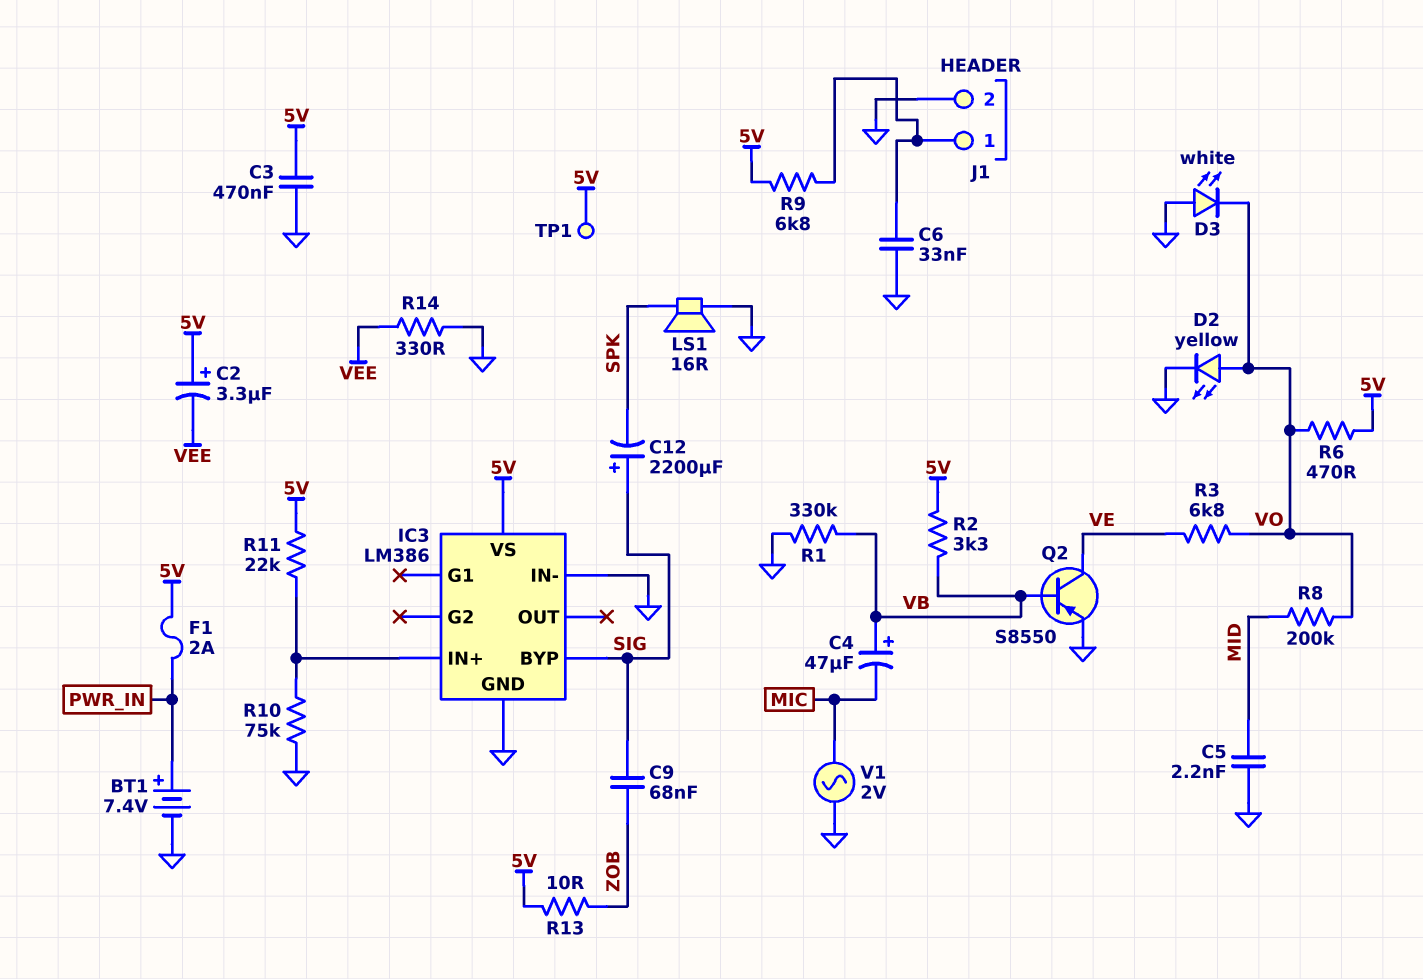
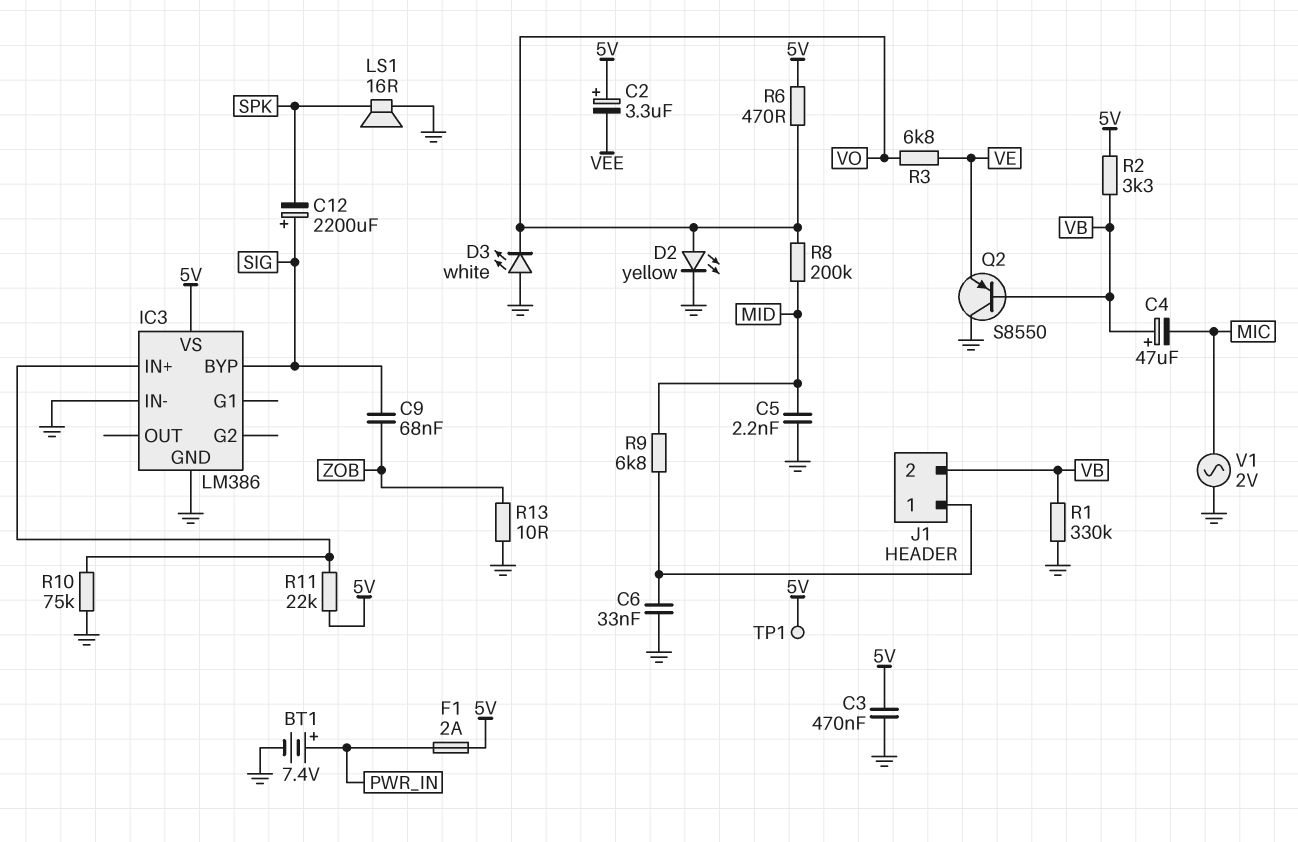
J1 pin 2: GND -> VB
Q2: PNP S8550 (B VB, C VE, E GND) -> PNP S8550 (B VB, C GND, E VE)
R9: 6.8k (5V, J1/1) -> 6.8k (J1/1, MID)
R13: 10 (5V, ZOB) -> 10 (GND, ZOB)
R14: 330 (GND, VEE) -> none

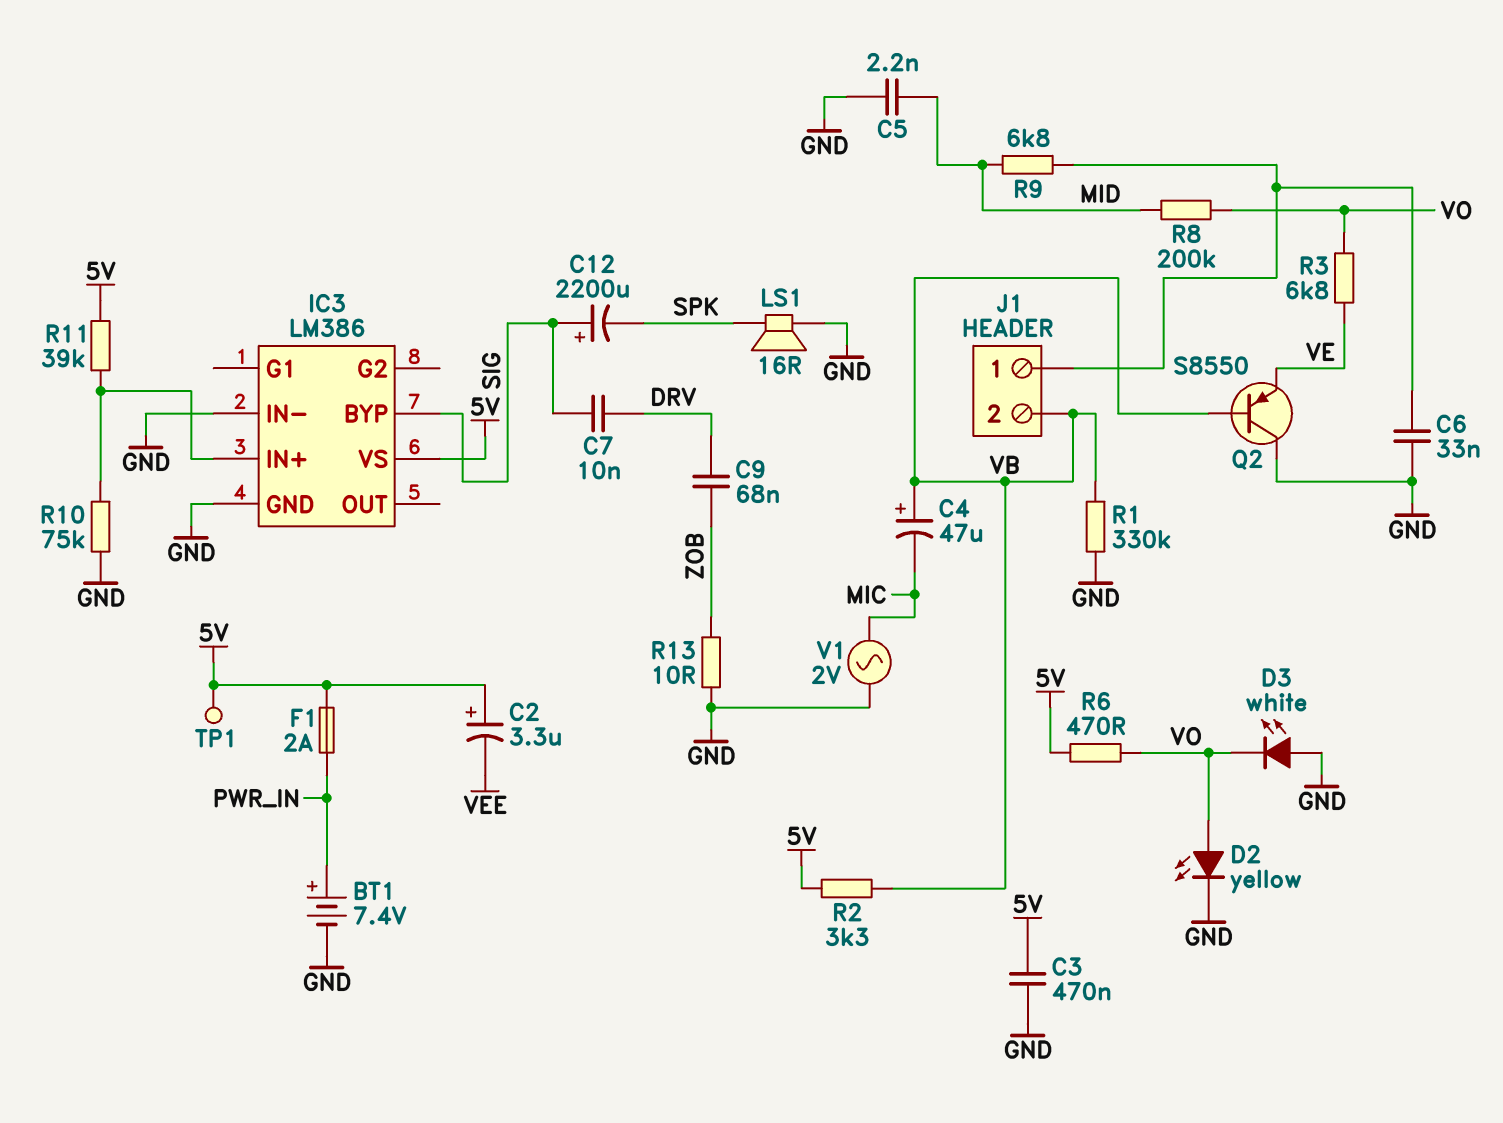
C7: none -> 10nF (DRV, SIG)
C9: 68nF (SIG, ZOB) -> 68nF (DRV, ZOB)
R11: 22k (5V, IC3/IN+) -> 39k (5V, IC3/IN+)

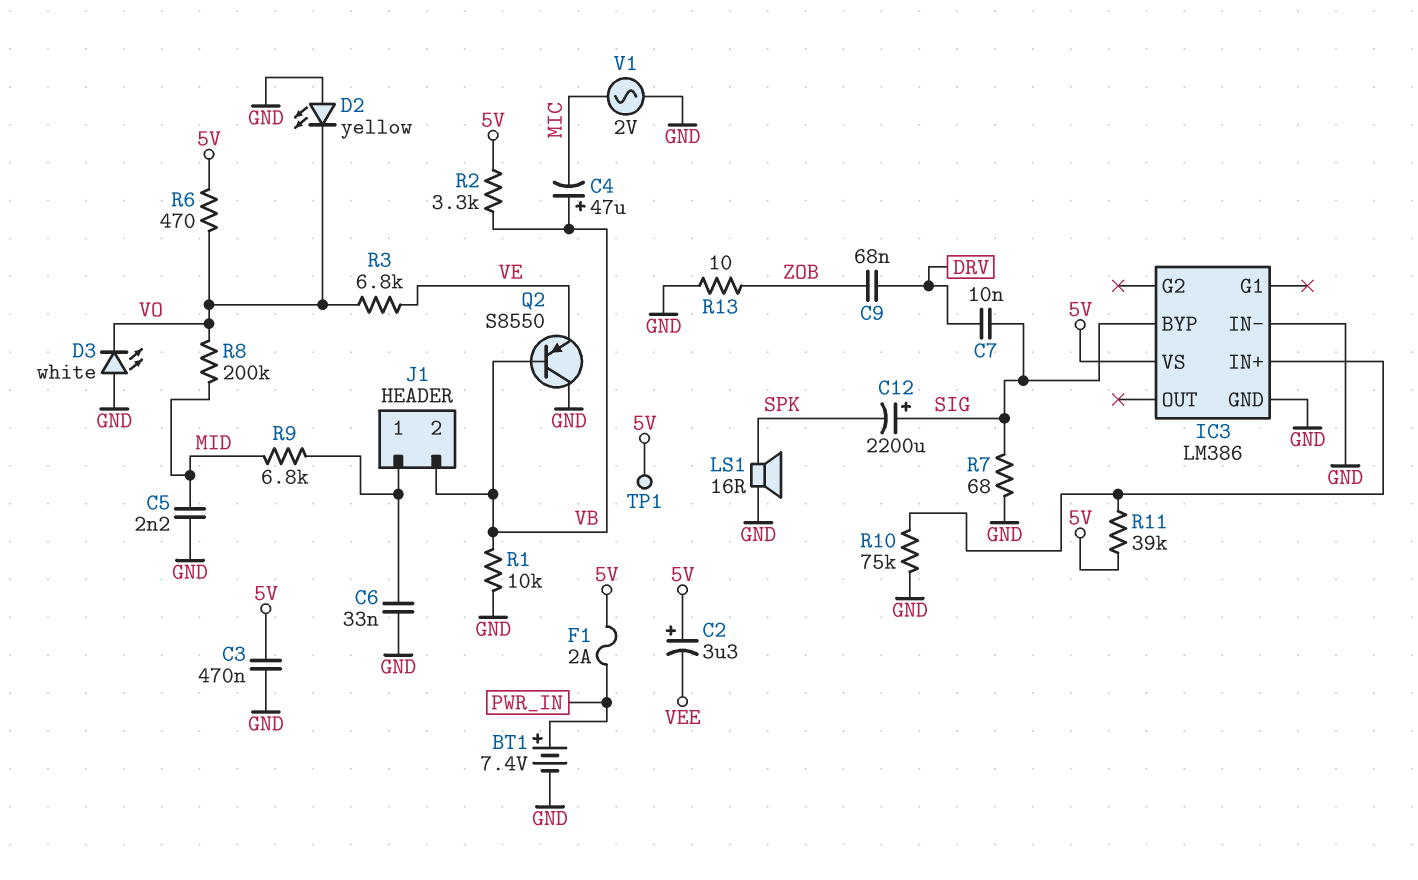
D2: LED yellow (A VO, K GND) -> LED yellow (A GND, K VO)
R1: 330k (GND, VB) -> 10k (GND, VB)
R7: none -> 68 (GND, SIG)

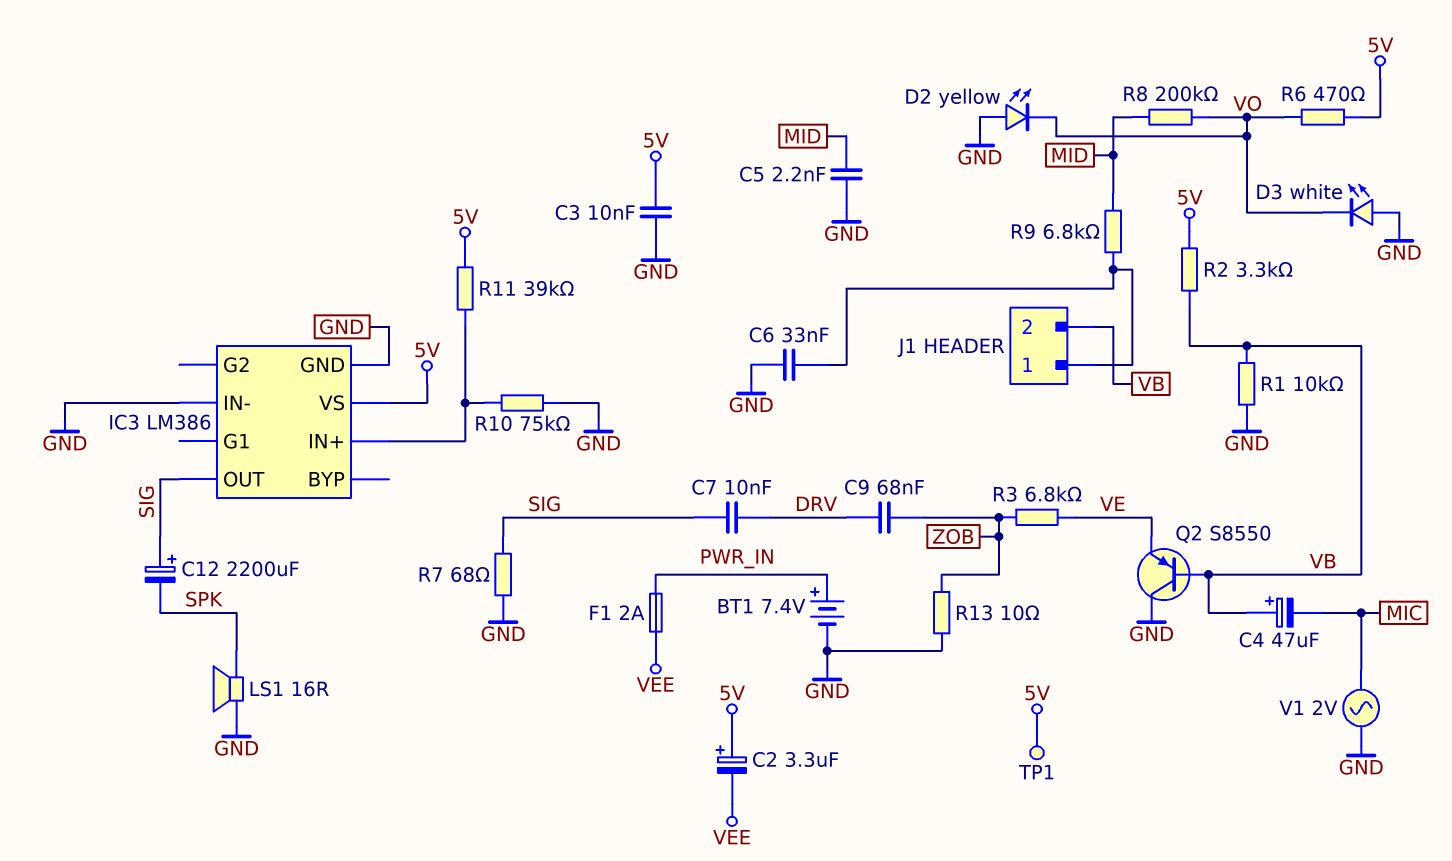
C3: 470nF (5V, GND) -> 10nF (5V, GND)
F1: 2A (5V, PWR_IN) -> 2A (PWR_IN, VEE)
IC3 pin BYP: SIG -> none
IC3 pin OUT: none -> SIG
R3: 6.8k (VE, VO) -> 6.8k (VE, ZOB)

